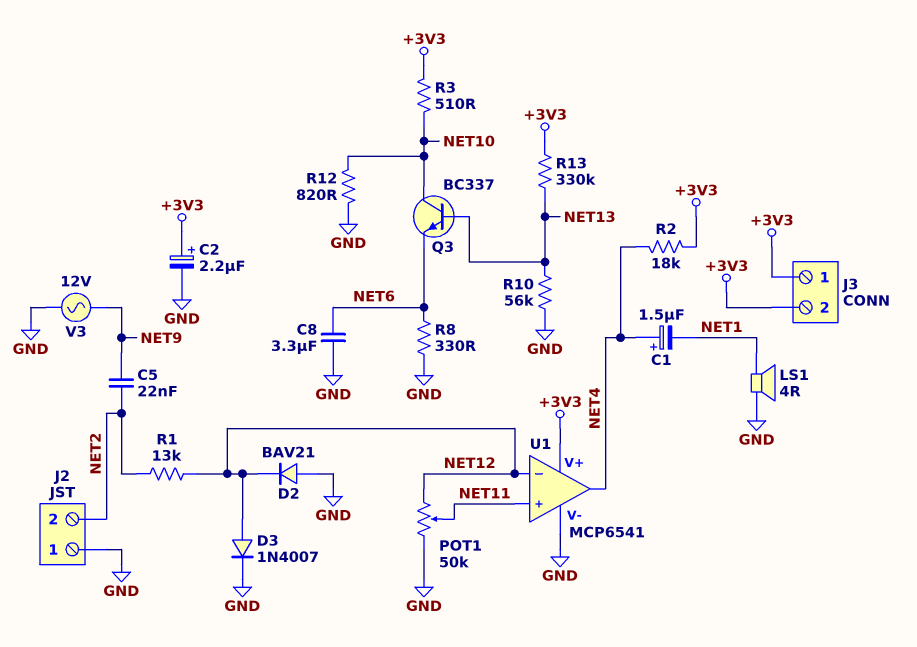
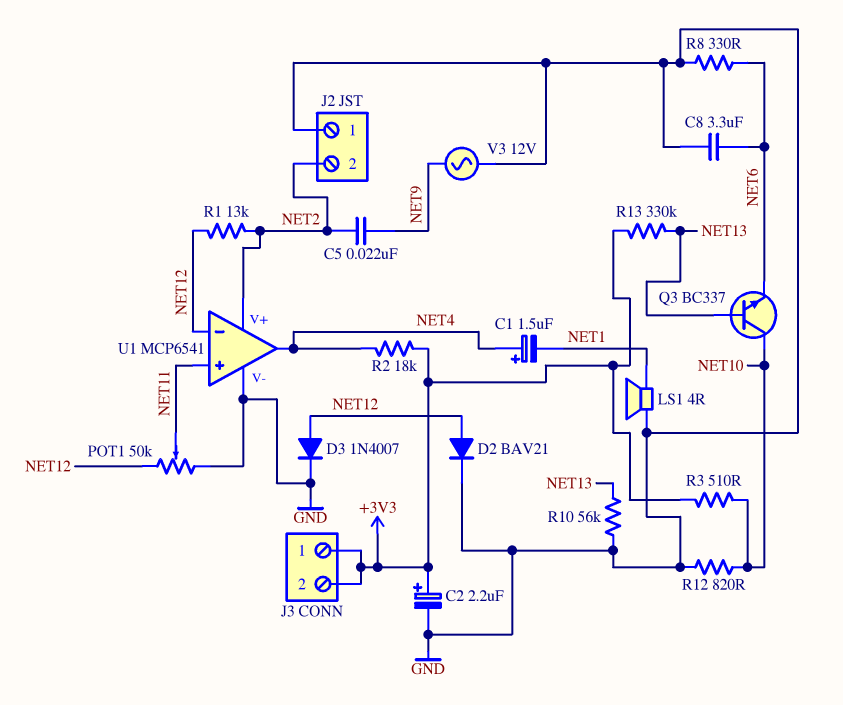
D2: diode BAV21 (A GND, K NET12) -> diode BAV21 (A NET12, K GND)
U1 pin V+: +3V3 -> NET2

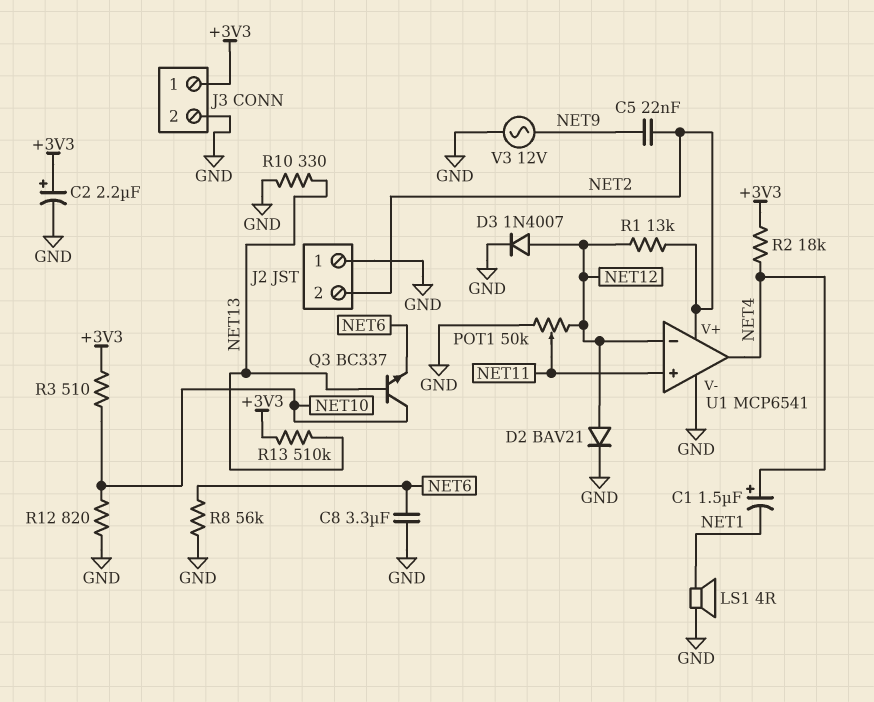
J3 pin 2: +3V3 -> GND
R8: 330 (GND, NET6) -> 56k (GND, NET6)
R10: 56k (GND, NET13) -> 330 (GND, NET13)
R13: 330k (+3V3, NET13) -> 510k (+3V3, NET13)

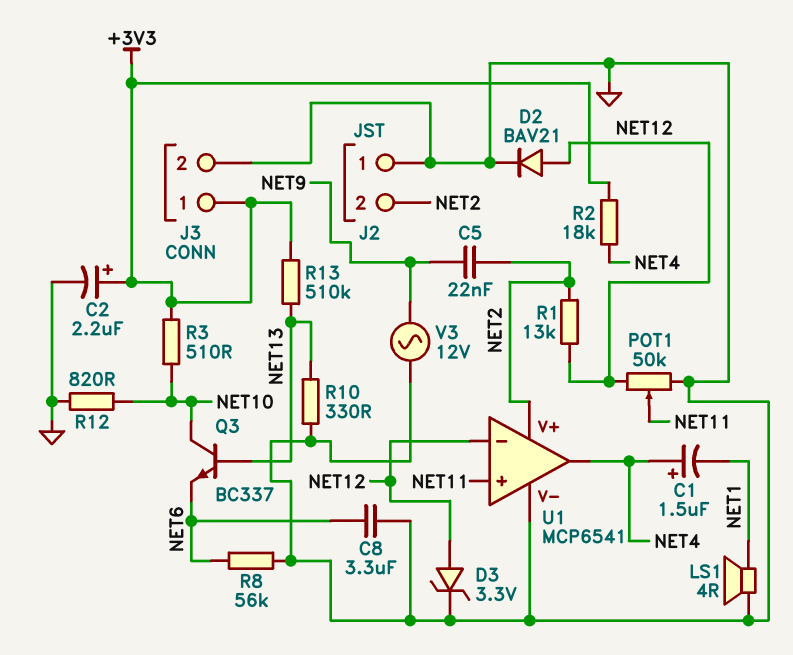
D3: diode 1N4007 (A NET12, K GND) -> zener 3.3V (A NET12, K GND)

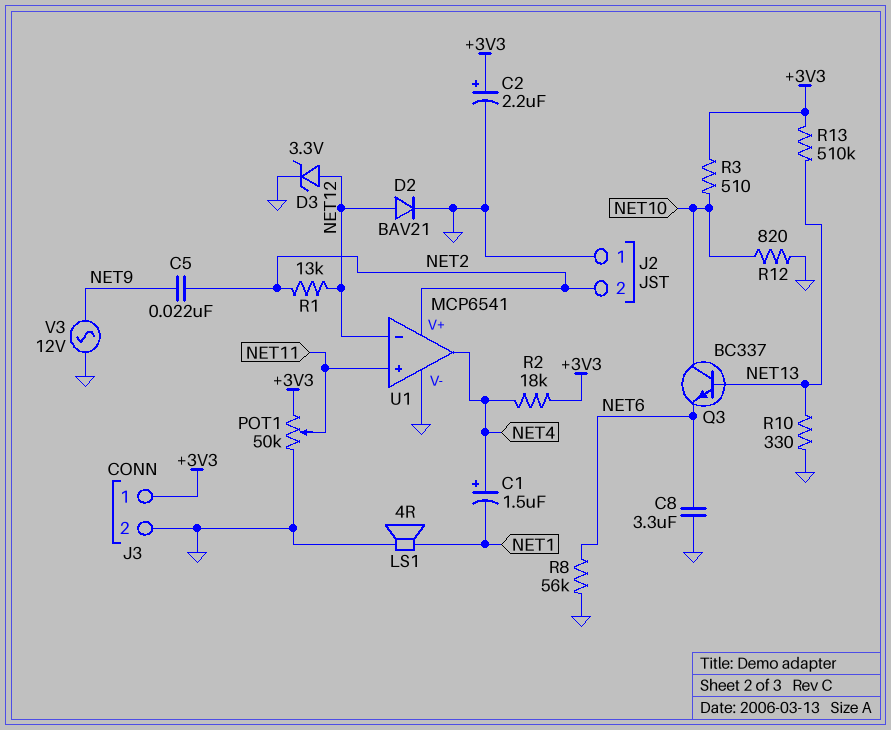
POT1: 50k (GND, NET12, wiper NET11) -> 50k (+3V3, GND, wiper NET11)

